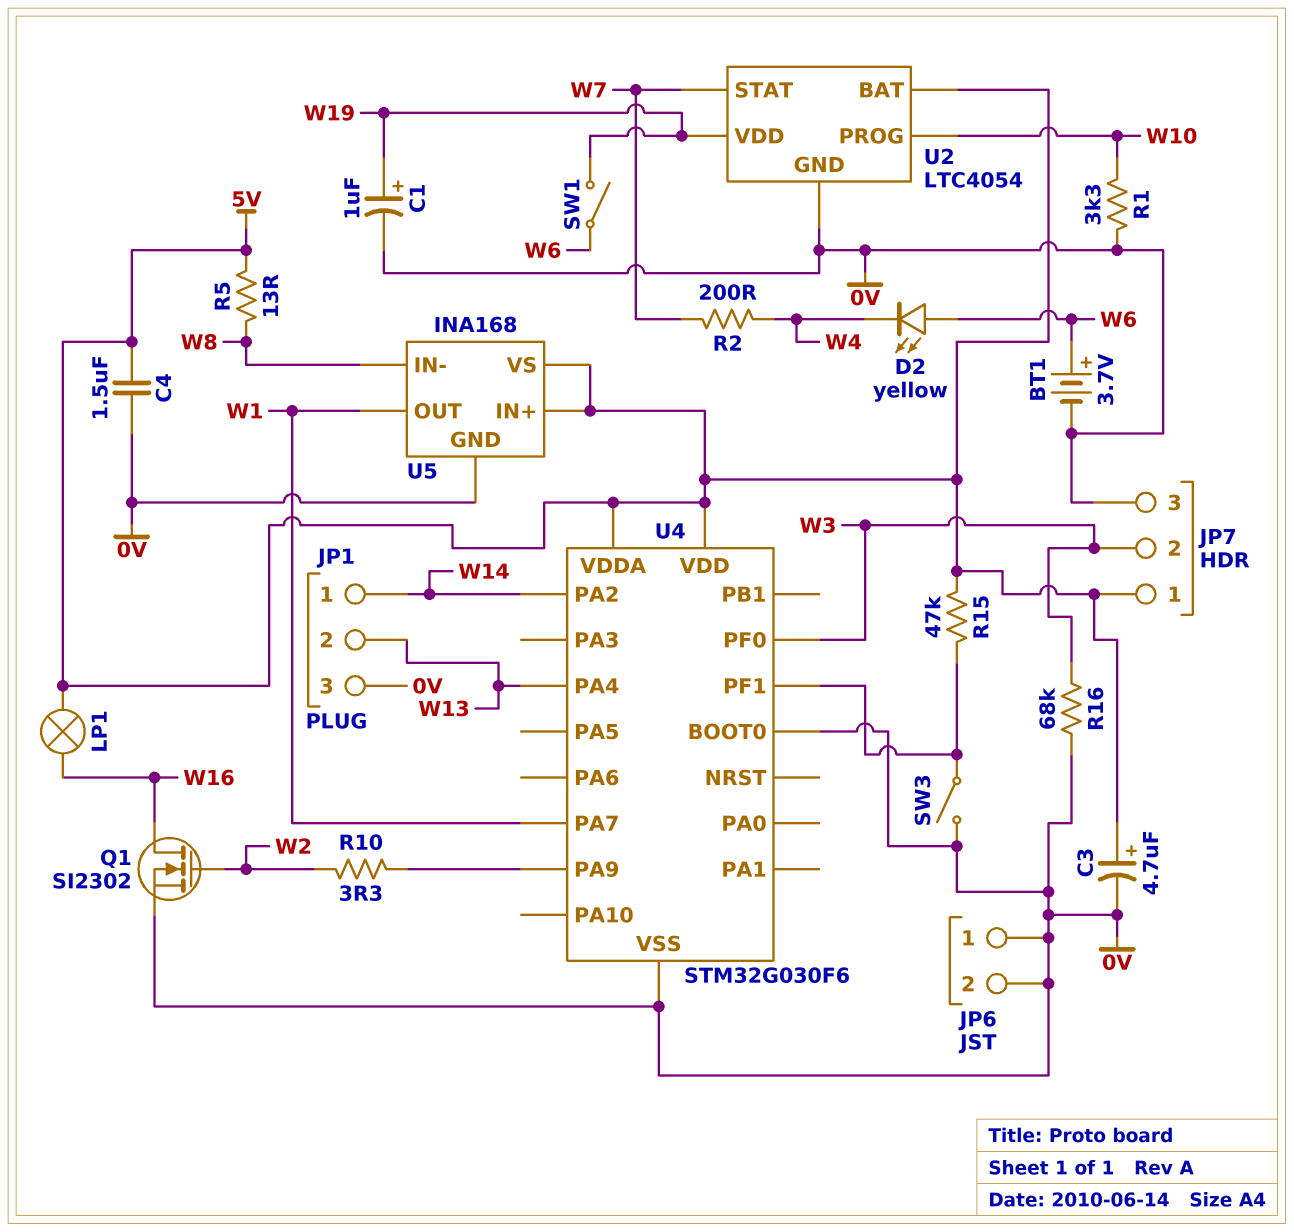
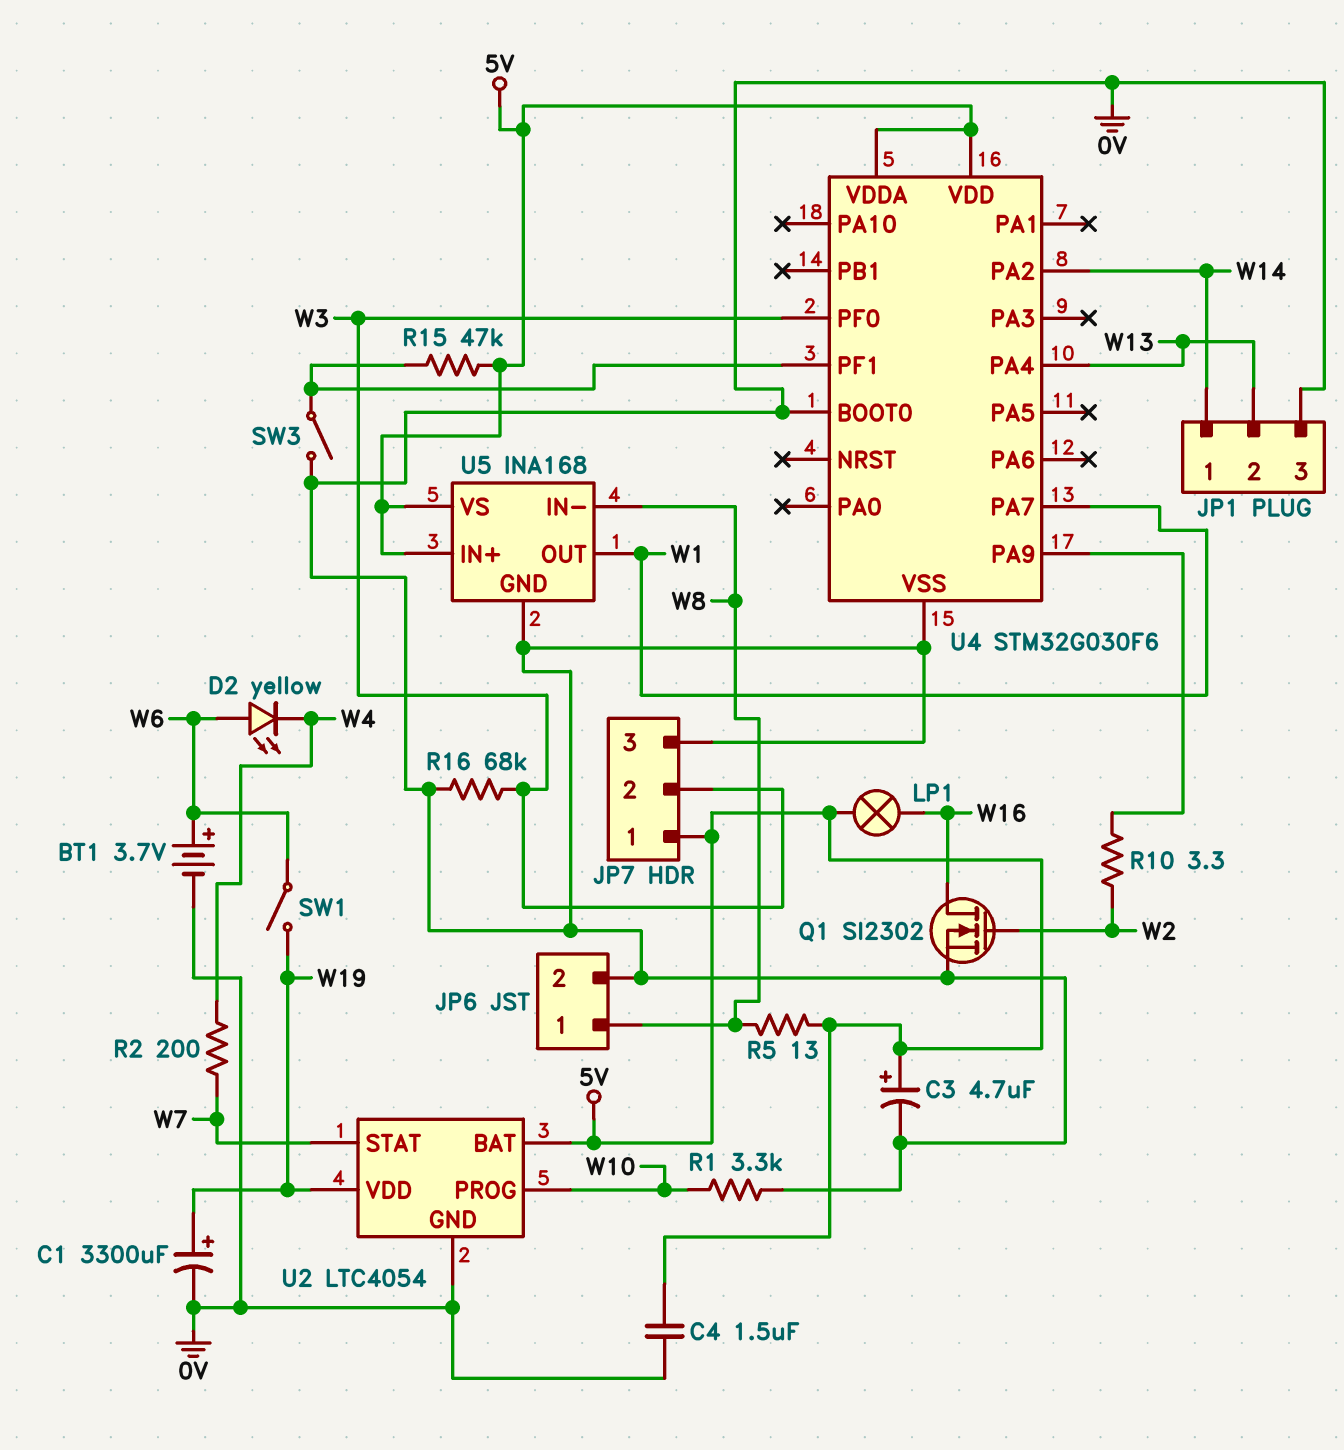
C1: 1uF (plus W19, minus 0V) -> 3300uF (plus W19, minus 0V)
JP6 pin 1: 0V -> W8

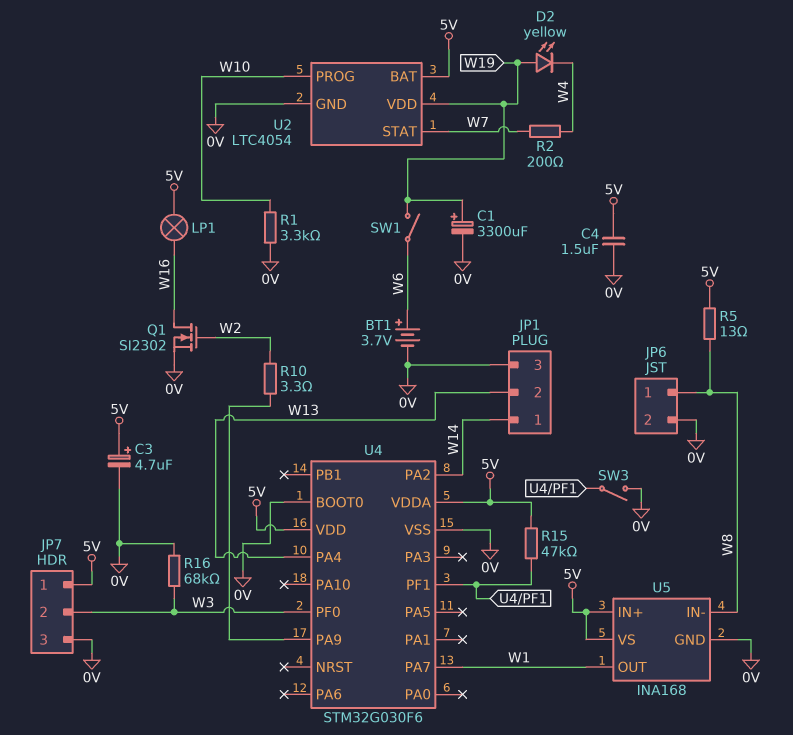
D2: LED yellow (A W6, K W4) -> LED yellow (A W19, K W4)

